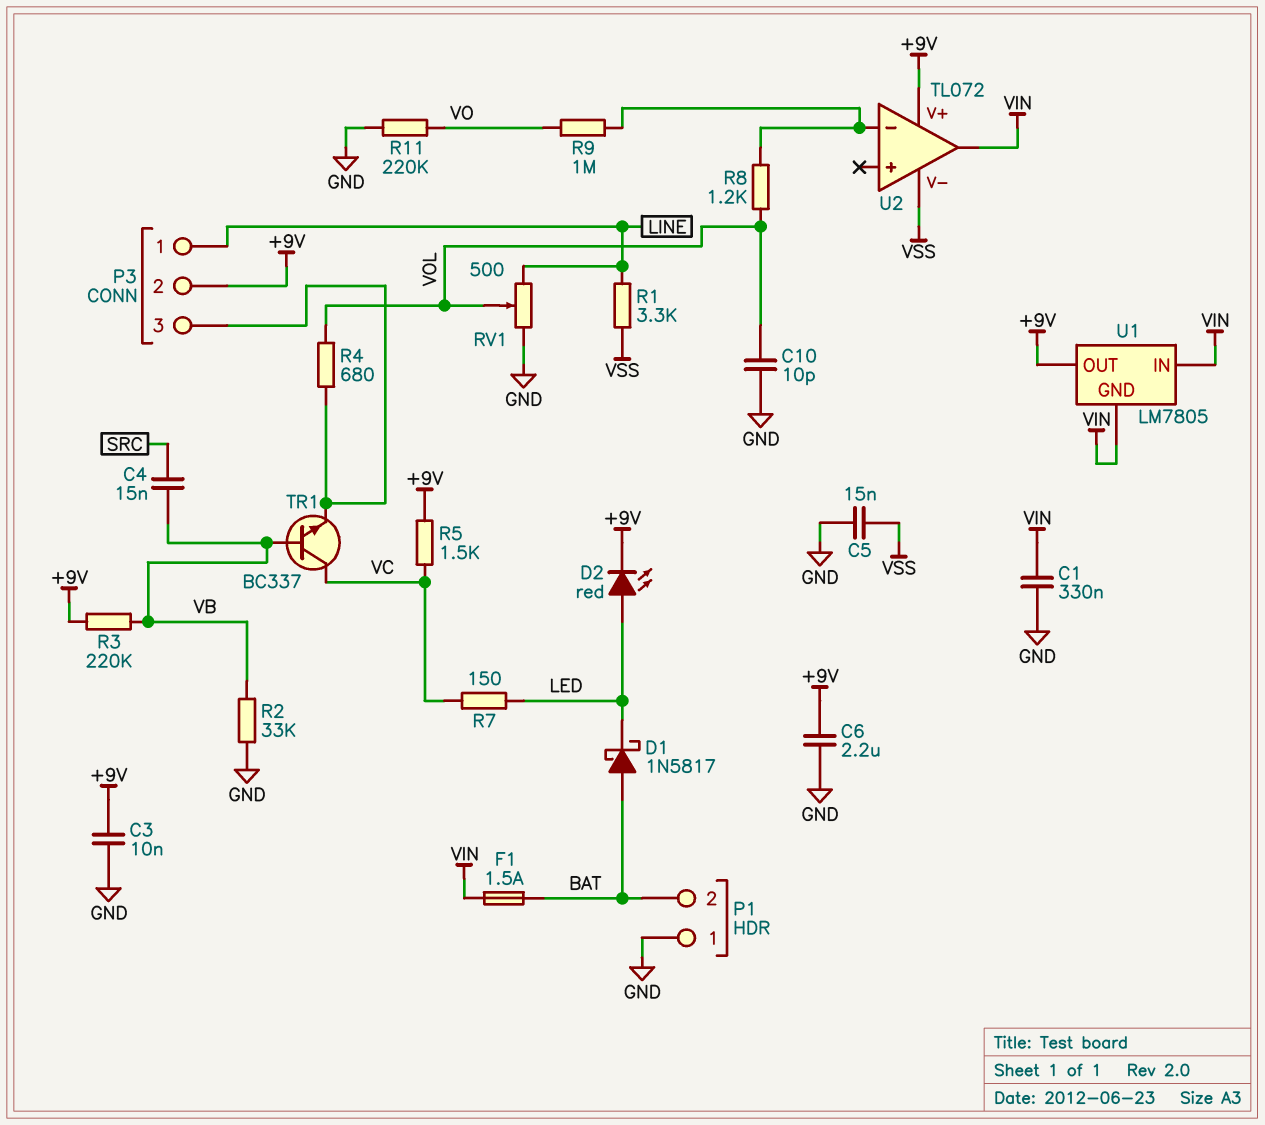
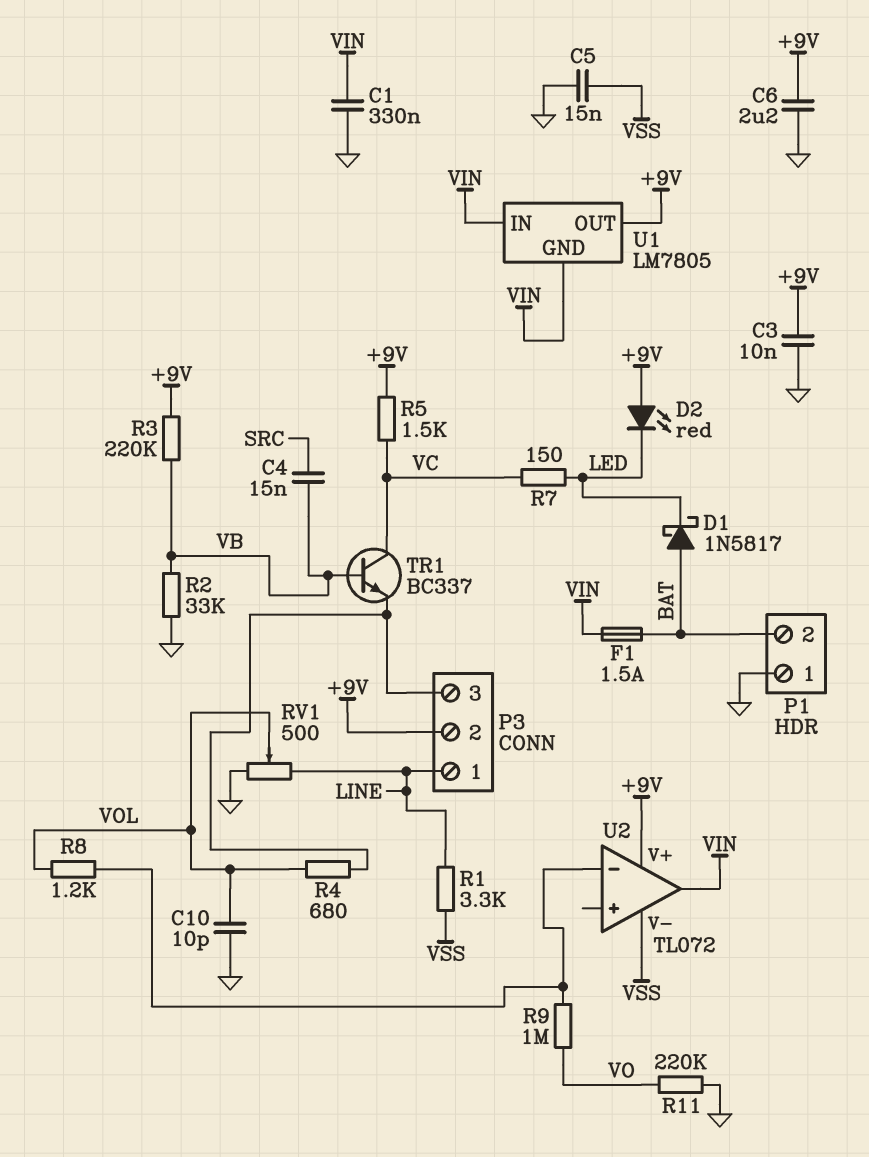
D2: LED red (A LED, K +9V) -> LED red (A +9V, K LED)

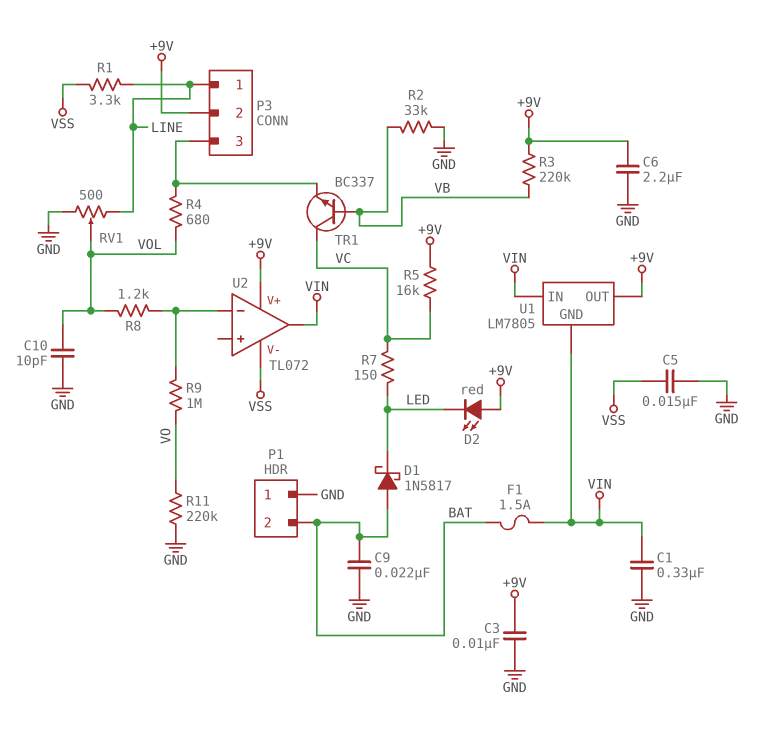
C4: 15nF (SRC, VB) -> none
C9: none -> 22nF (BAT, GND)
R5: 1.5k (+9V, VC) -> 16k (+9V, VC)

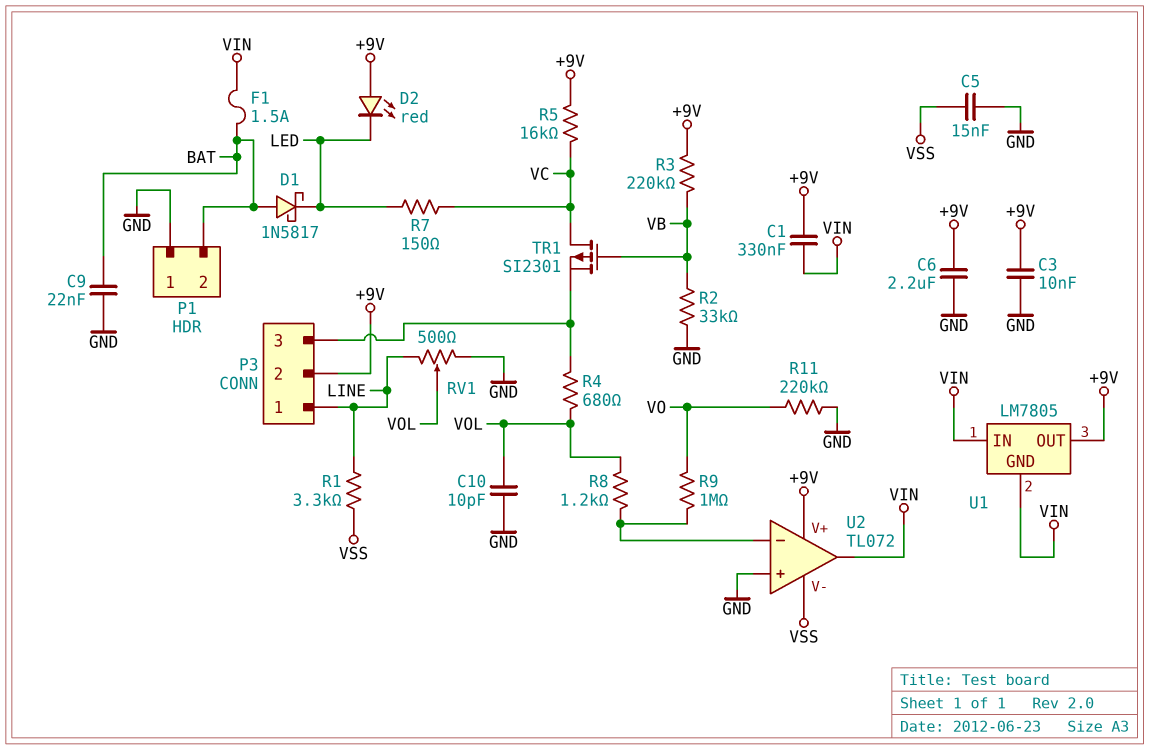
C1: 330nF (GND, VIN) -> 330nF (+9V, VIN)
TR1: NPN BC337 (B VB, C VC, E P3/3) -> PMOS SI2301 (G VB, D VC, S P3/3)
U2 pin in+: none -> GND

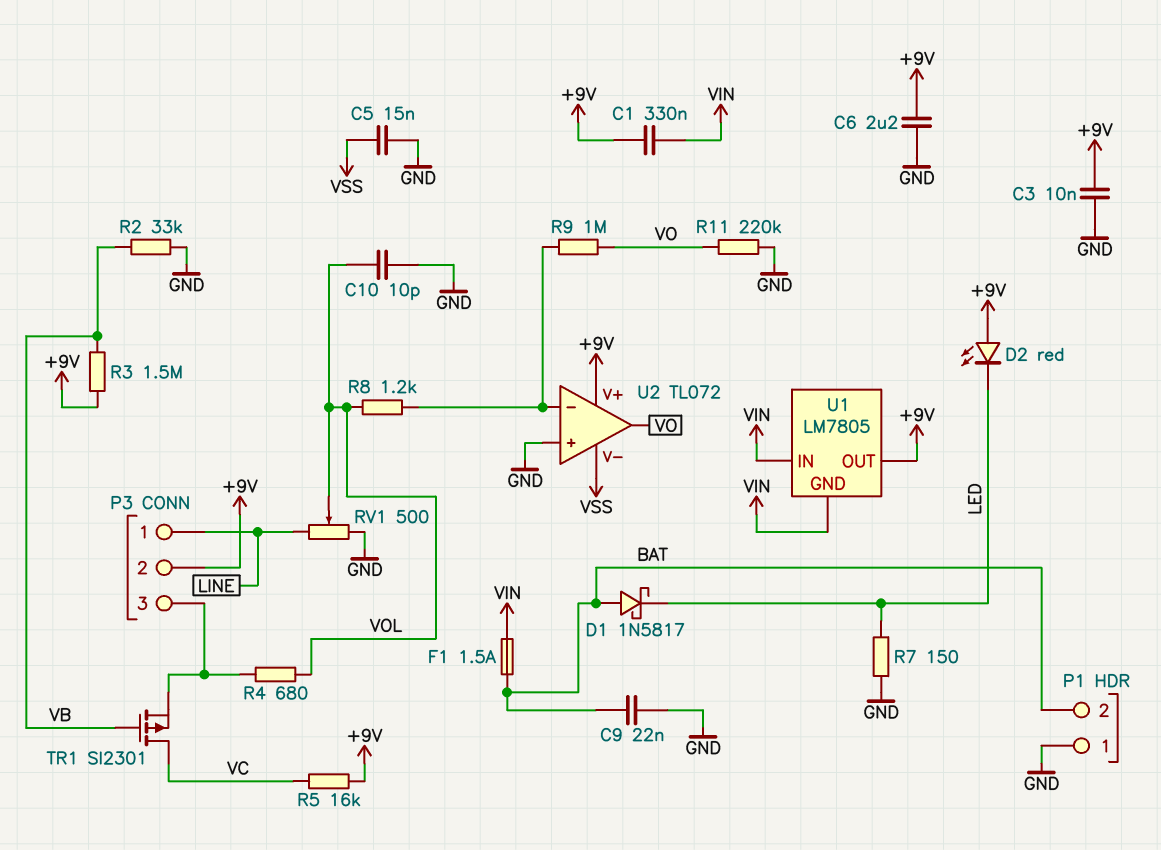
R1: 3.3k (LINE, VSS) -> none
R3: 220k (+9V, VB) -> 1.5M (+9V, VB)
R7: 150 (LED, VC) -> 150 (GND, LED)
U2 pin out: VIN -> VO

